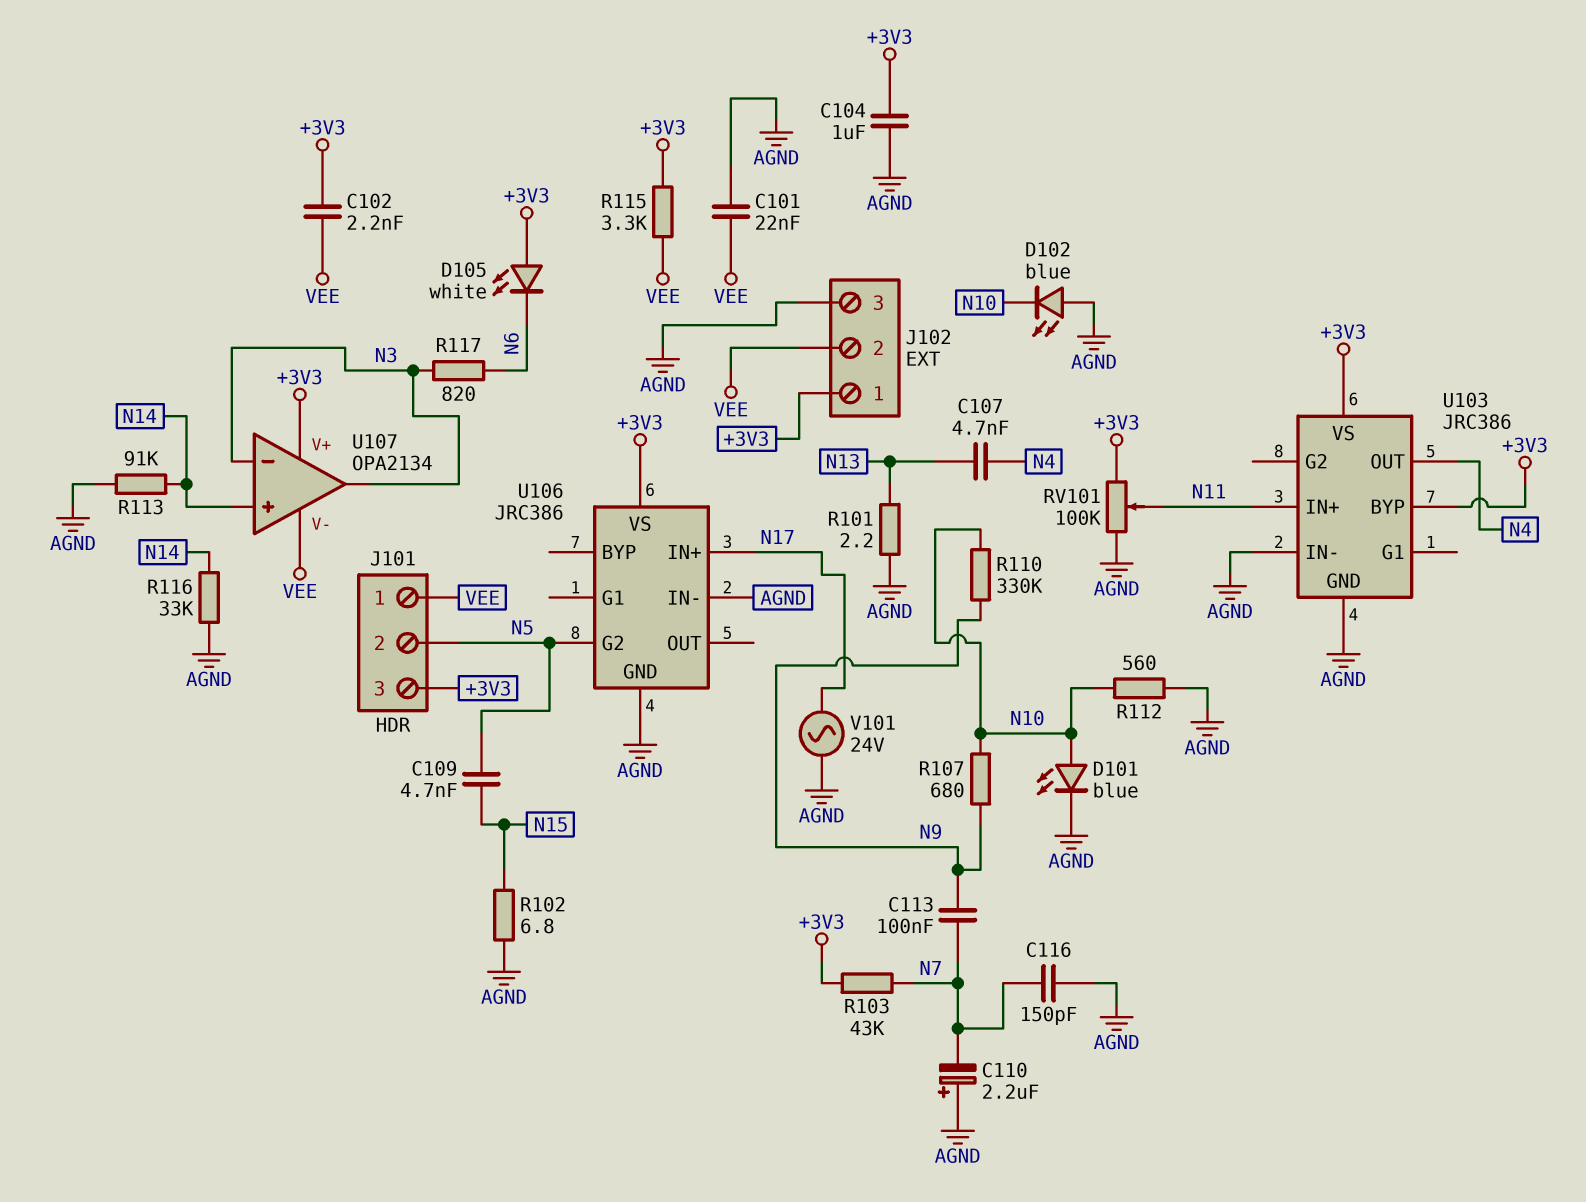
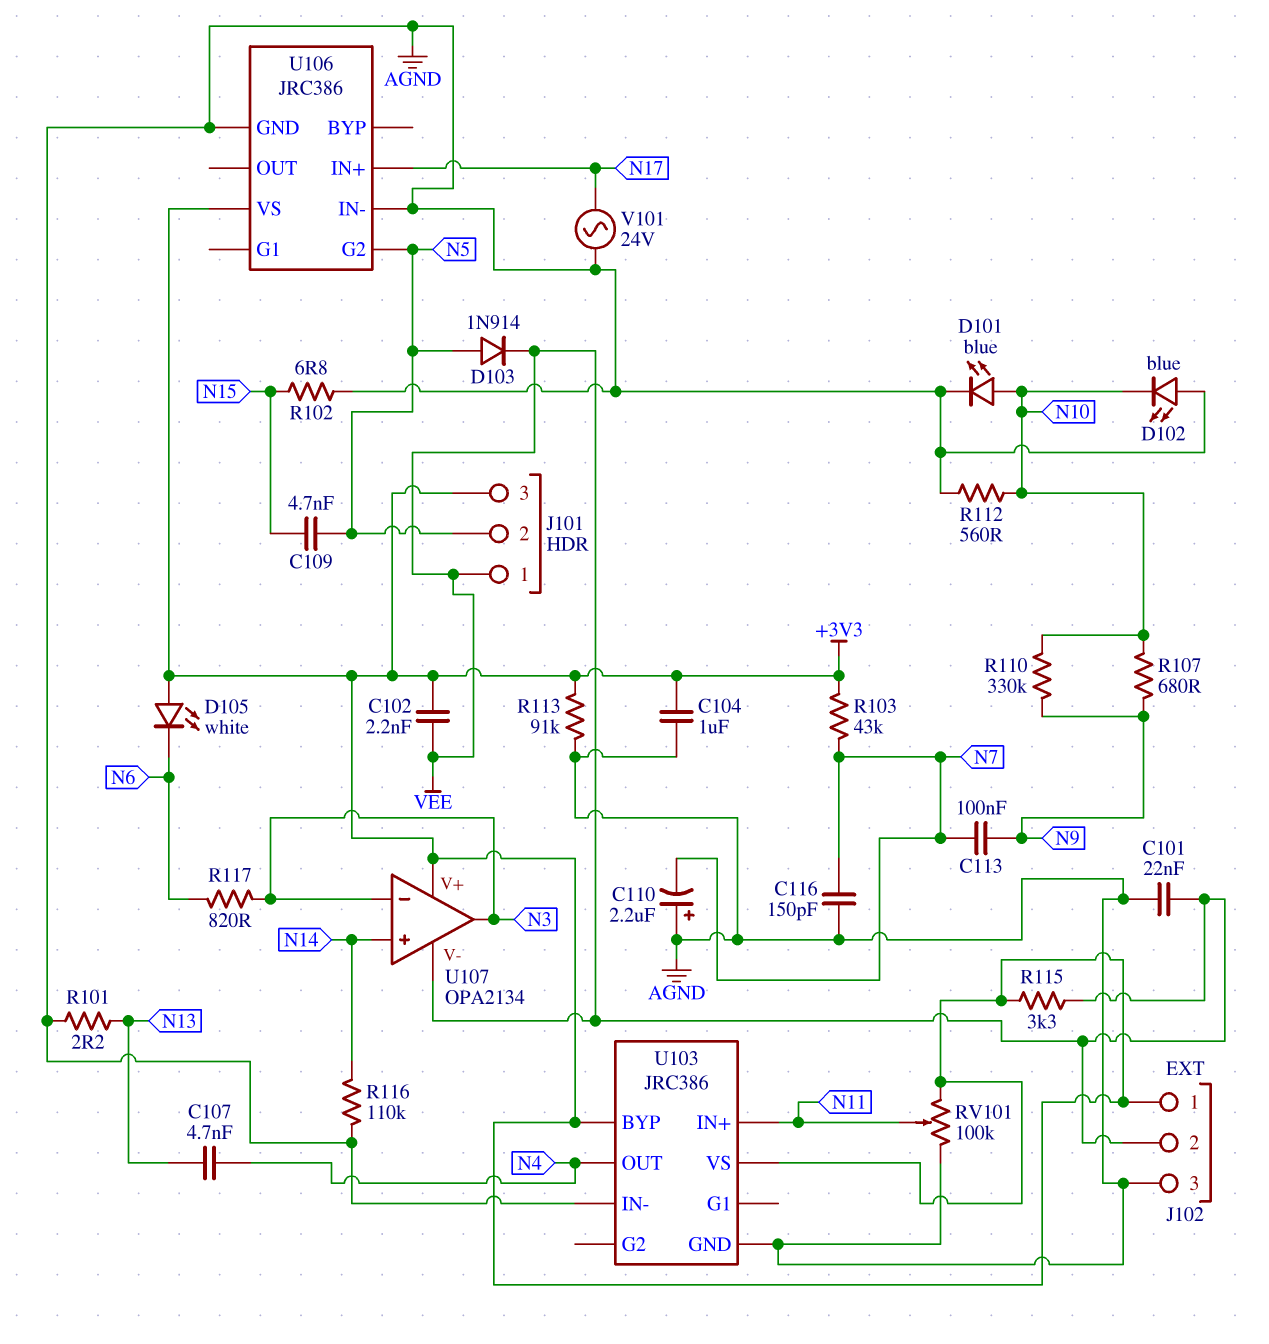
D103: none -> diode 1N914 (A N5, K VEE)
R113: 91k (AGND, N14) -> 91k (+3V3, AGND)
R116: 33k (AGND, N14) -> 110k (AGND, N14)

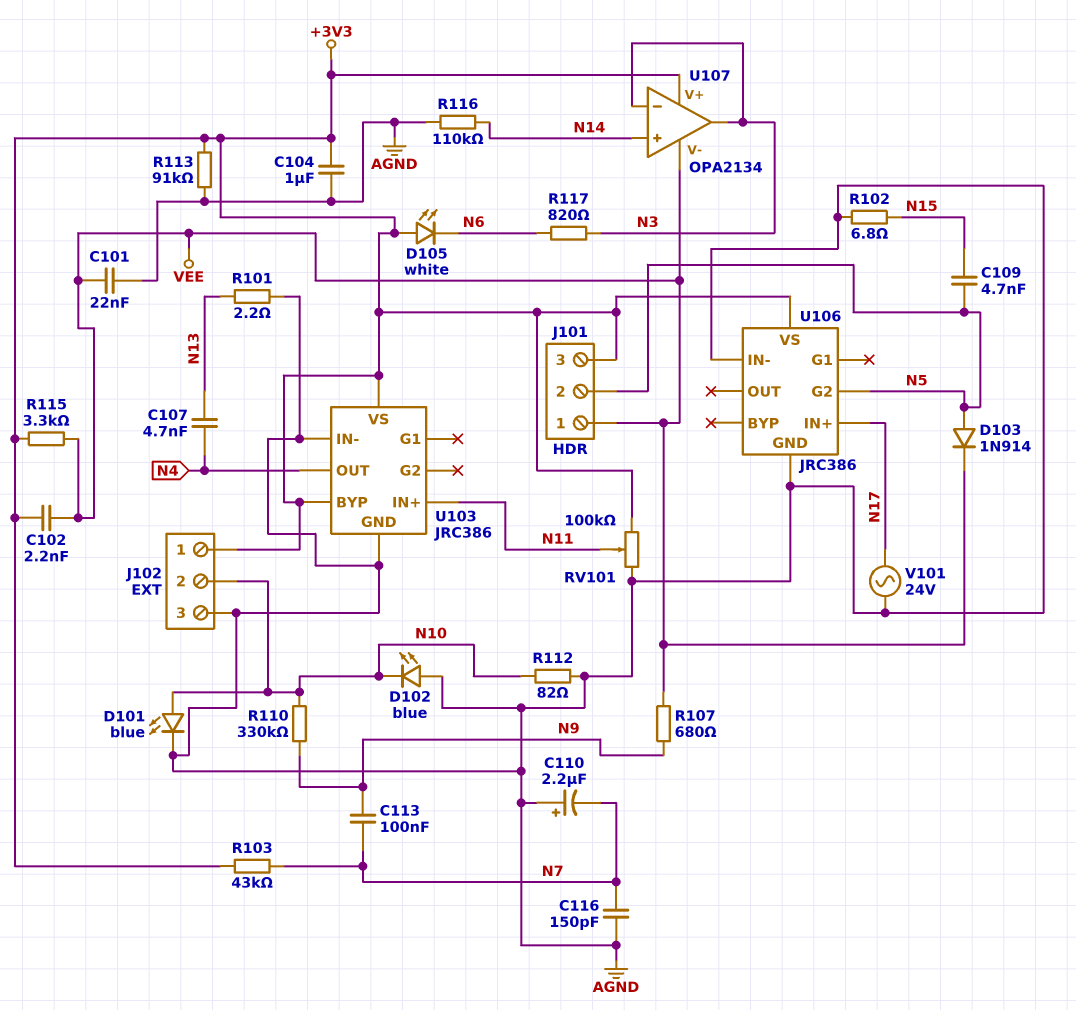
J102 pin 2: VEE -> N10
R107: 680 (N9, N10) -> 680 (N9, VEE)
R112: 560 (AGND, N10) -> 82 (AGND, N10)

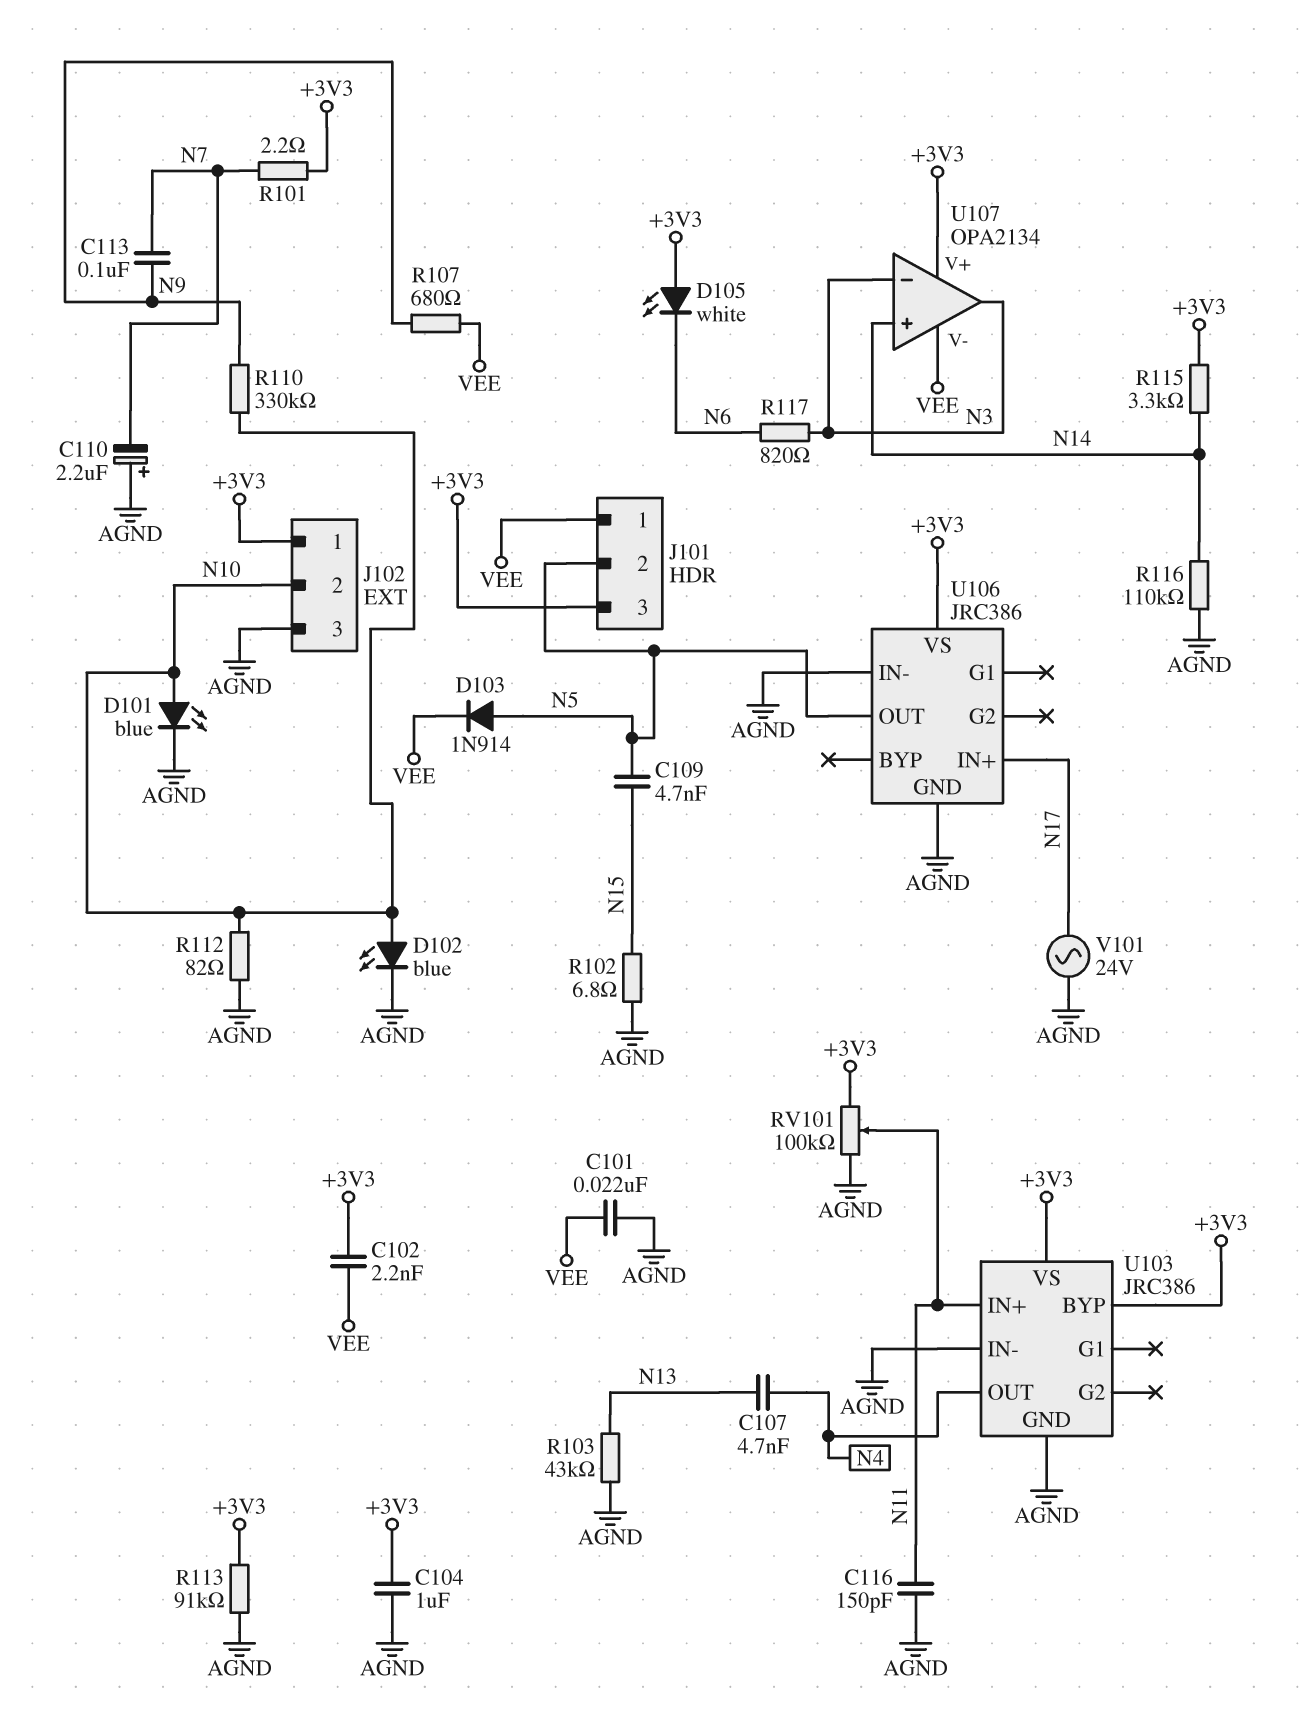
C116: 150pF (AGND, N7) -> 150pF (AGND, N11)
D102: LED blue (A AGND, K N10) -> LED blue (A N10, K AGND)
R101: 2.2 (AGND, N13) -> 2.2 (+3V3, N7)
R103: 43k (+3V3, N7) -> 43k (AGND, N13)
R115: 3.3k (+3V3, VEE) -> 3.3k (+3V3, N14)
U106 pin G2: N5 -> none
U106 pin OUT: none -> N5

